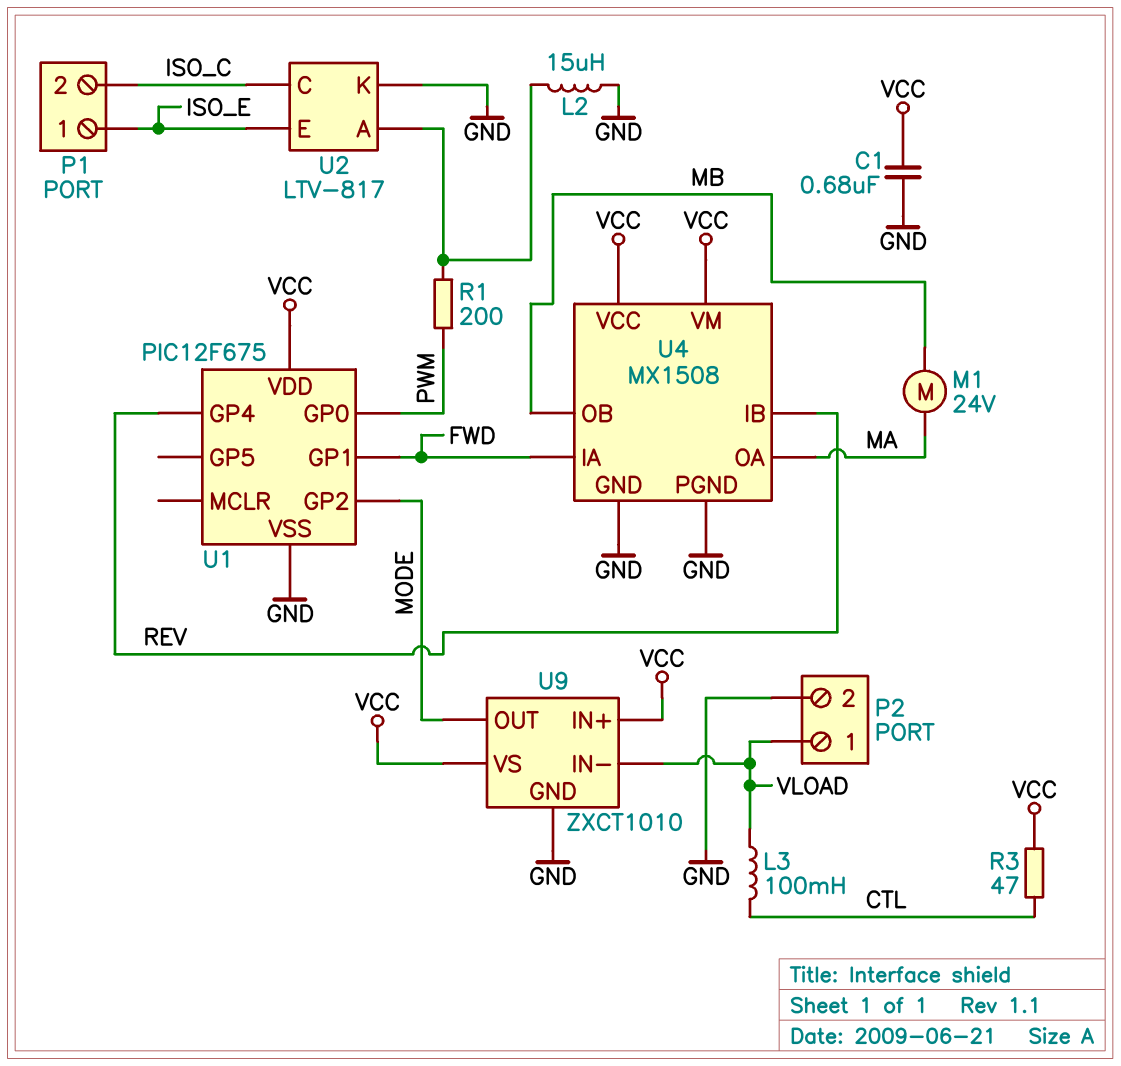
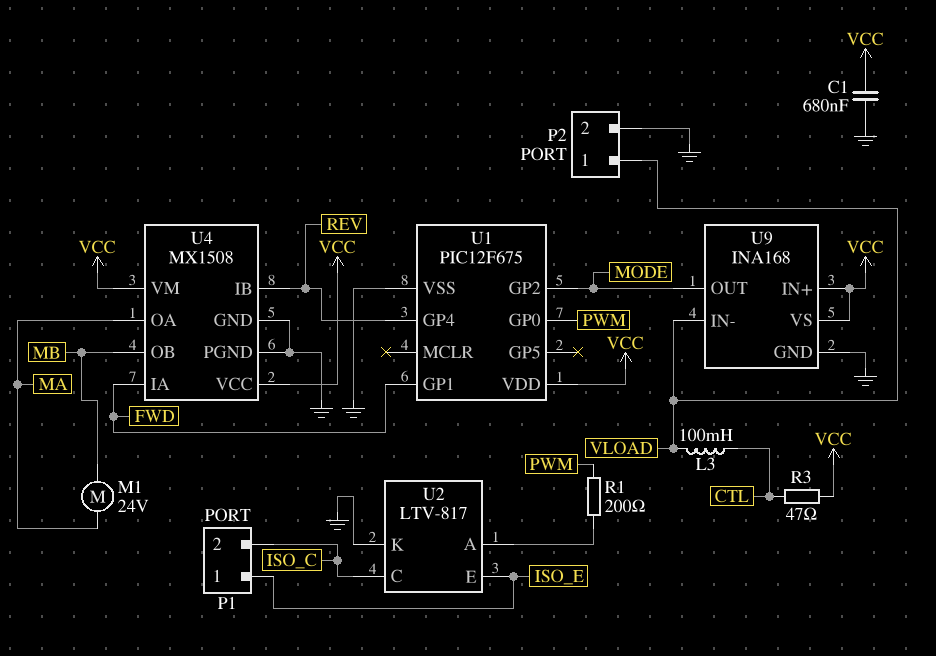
L2: 15uH (GND, U2/A) -> none
U9: ZXCT1010 -> INA168

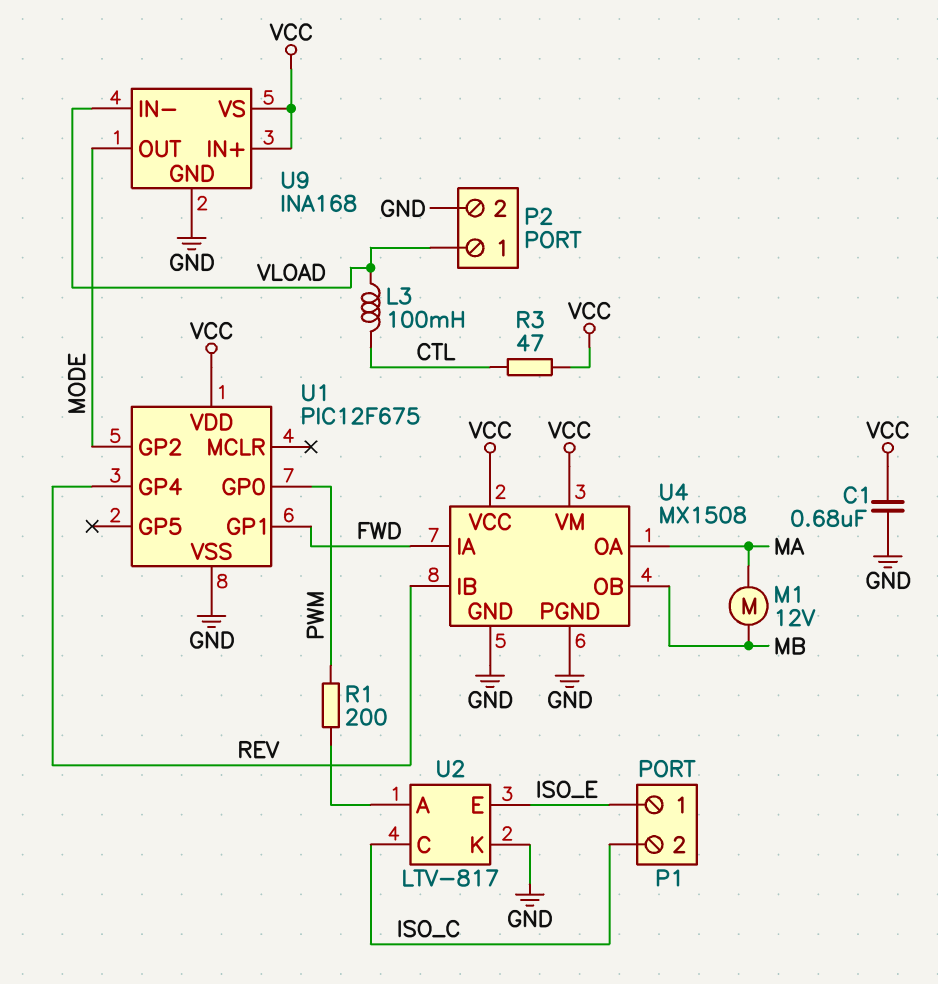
M1: motor 24V (MA, MB) -> motor 12V (MA, MB)

